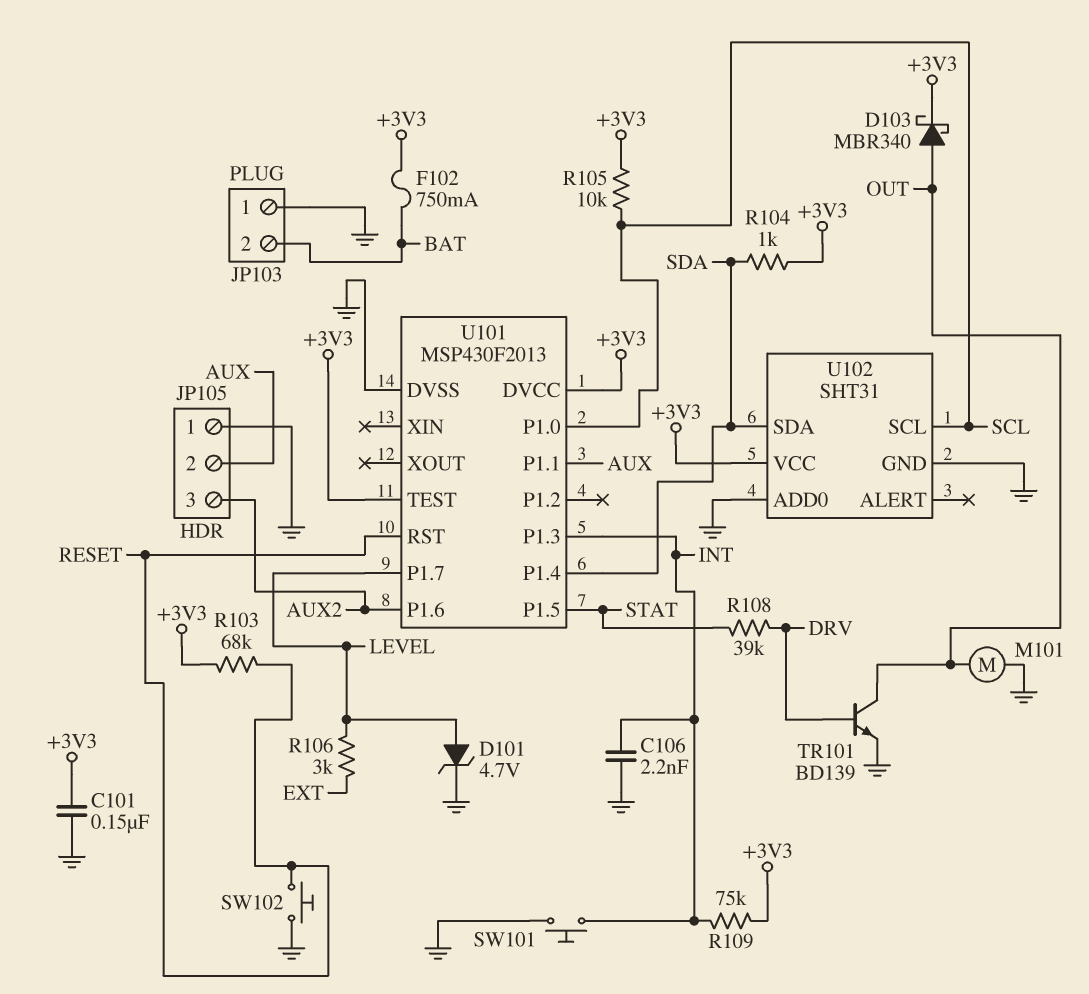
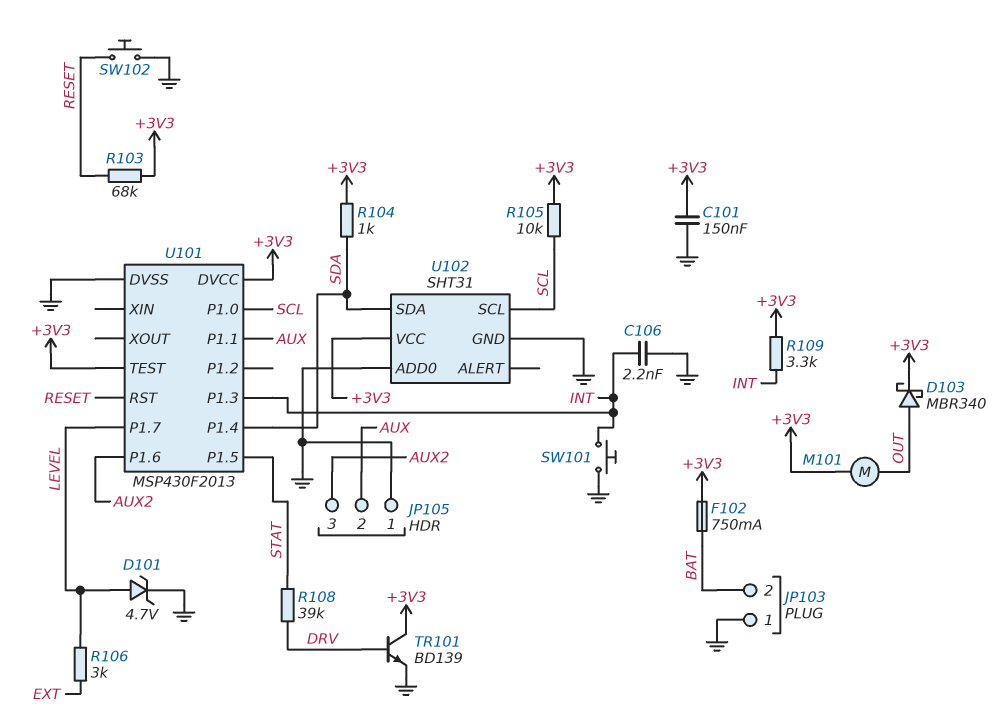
M101: motor (GND, OUT) -> motor (+3V3, OUT)
R109: 75k (+3V3, INT) -> 3.3k (+3V3, INT)
TR101: NPN BD139 (B DRV, C OUT, E GND) -> NPN BD139 (B DRV, C +3V3, E GND)

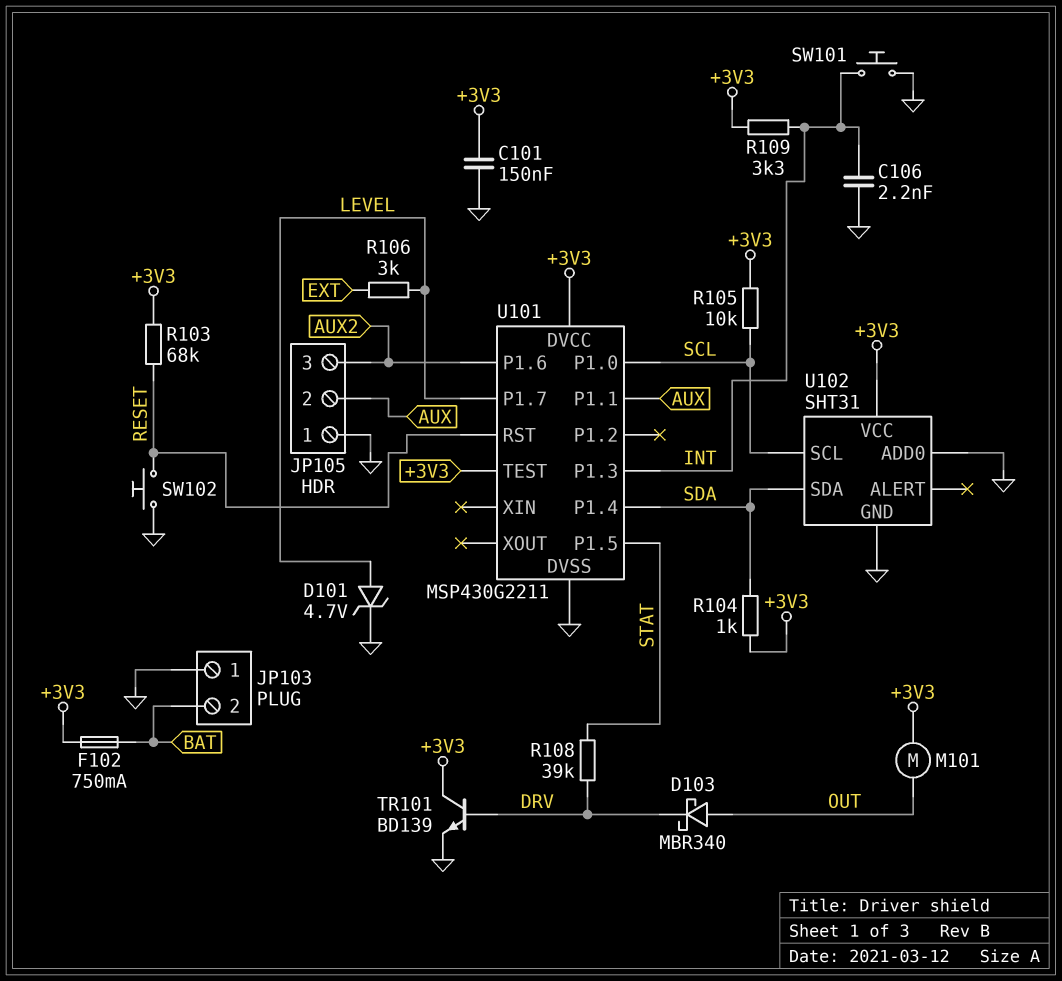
D103: schottky MBR340 (A OUT, K +3V3) -> schottky MBR340 (A OUT, K DRV)
U101: MSP430F2013 -> MSP430G2211

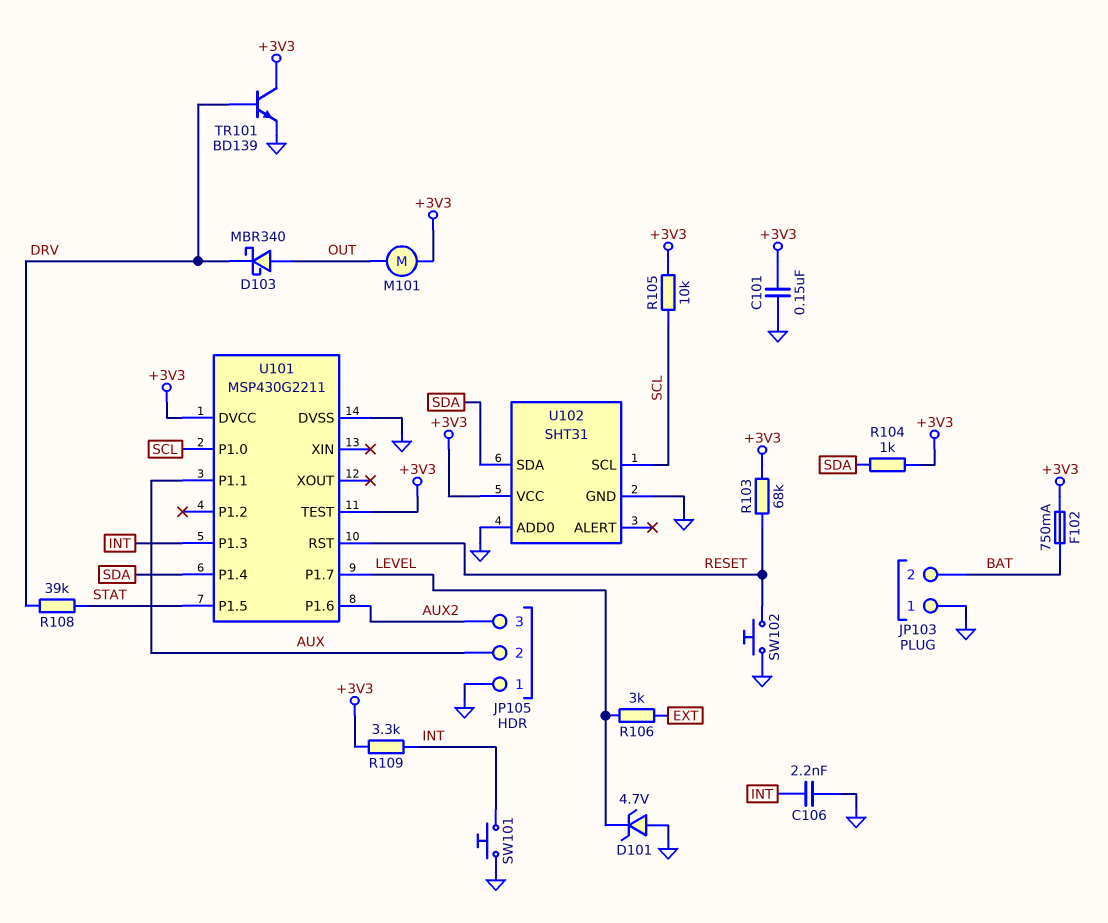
D101: zener 4.7V (A LEVEL, K GND) -> zener 4.7V (A GND, K LEVEL)

